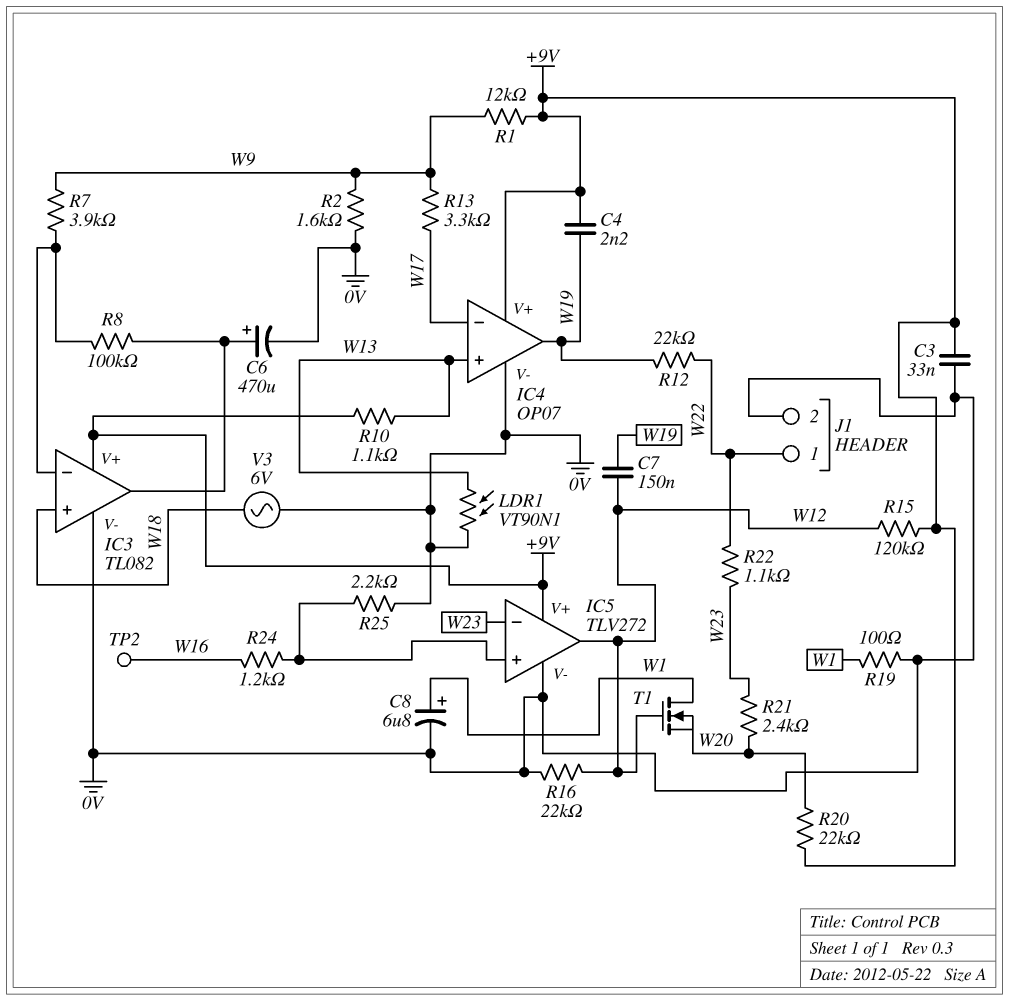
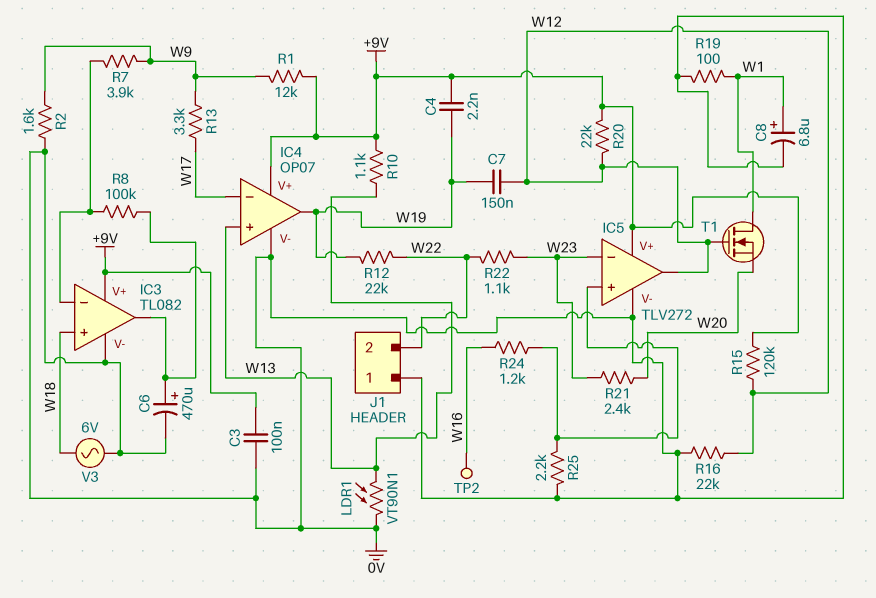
C3: 33nF (+9V, 0V) -> 100nF (+9V, 0V)
J1 pin 1: W22 -> 0V
J1 pin 2: 0V -> W22
R20: 22k (+9V, W20) -> 22k (+9V, W12)

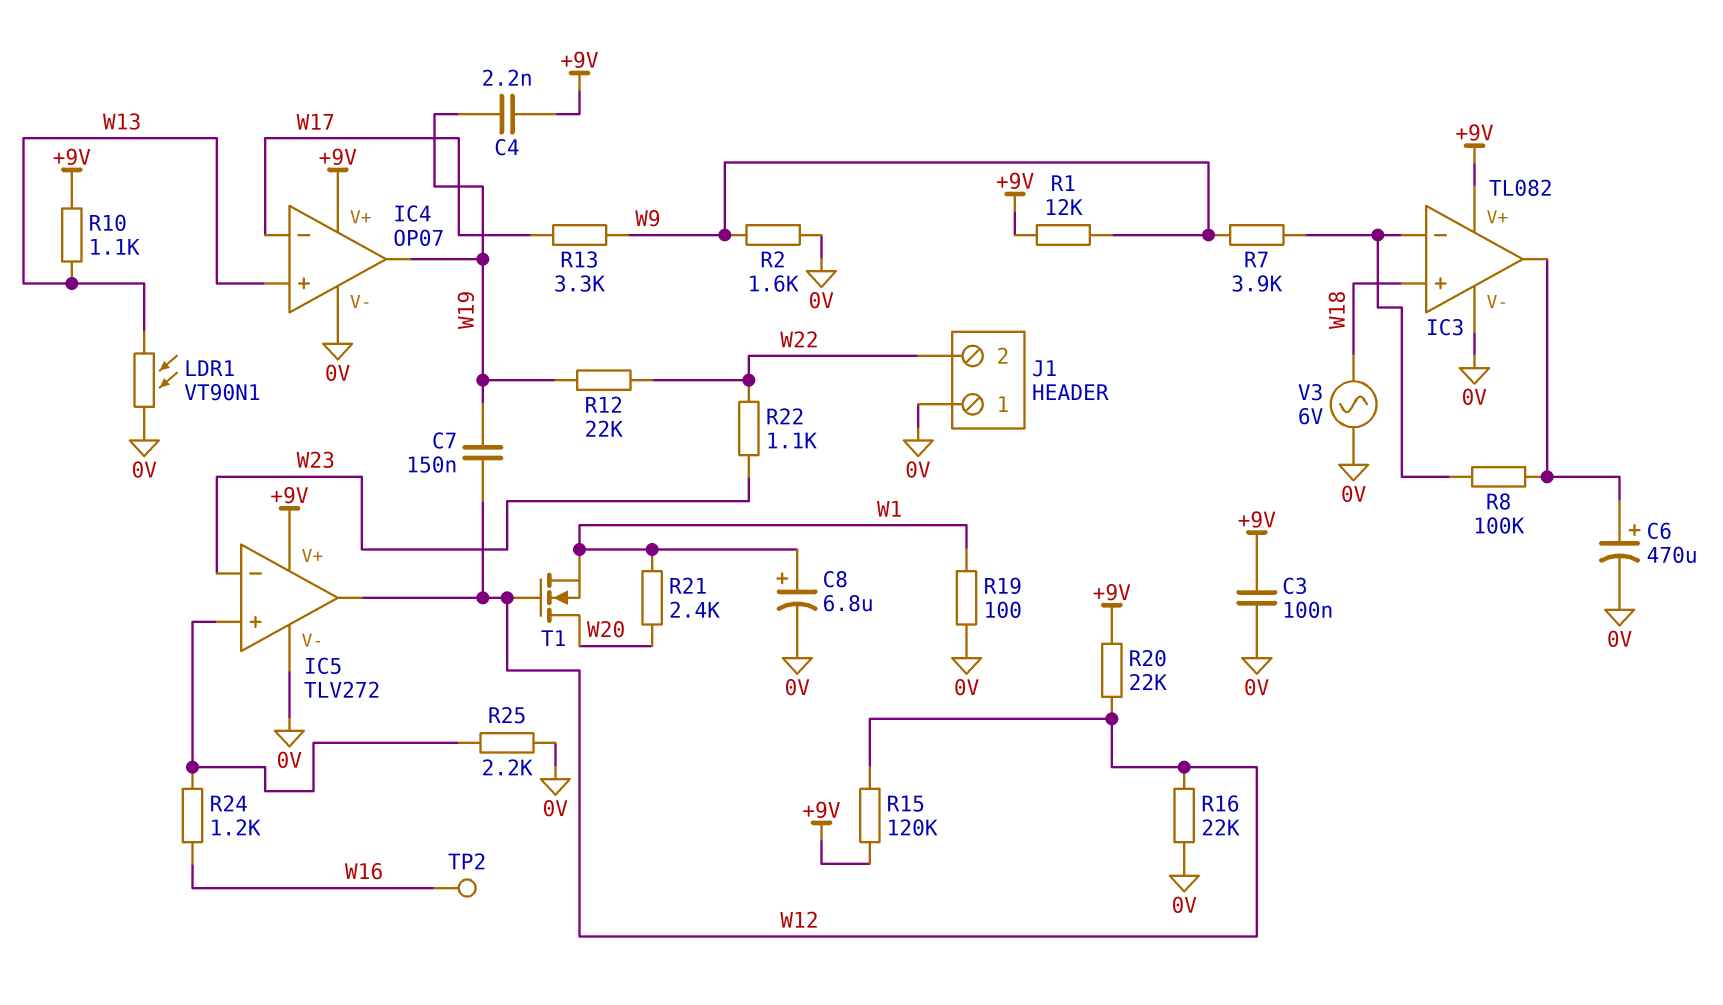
R21: 2.4k (W20, W23) -> 2.4k (W1, W20)
T1: NMOS (G W12, D W1, S W20) -> NMOS (G W12, D W20, S W1)

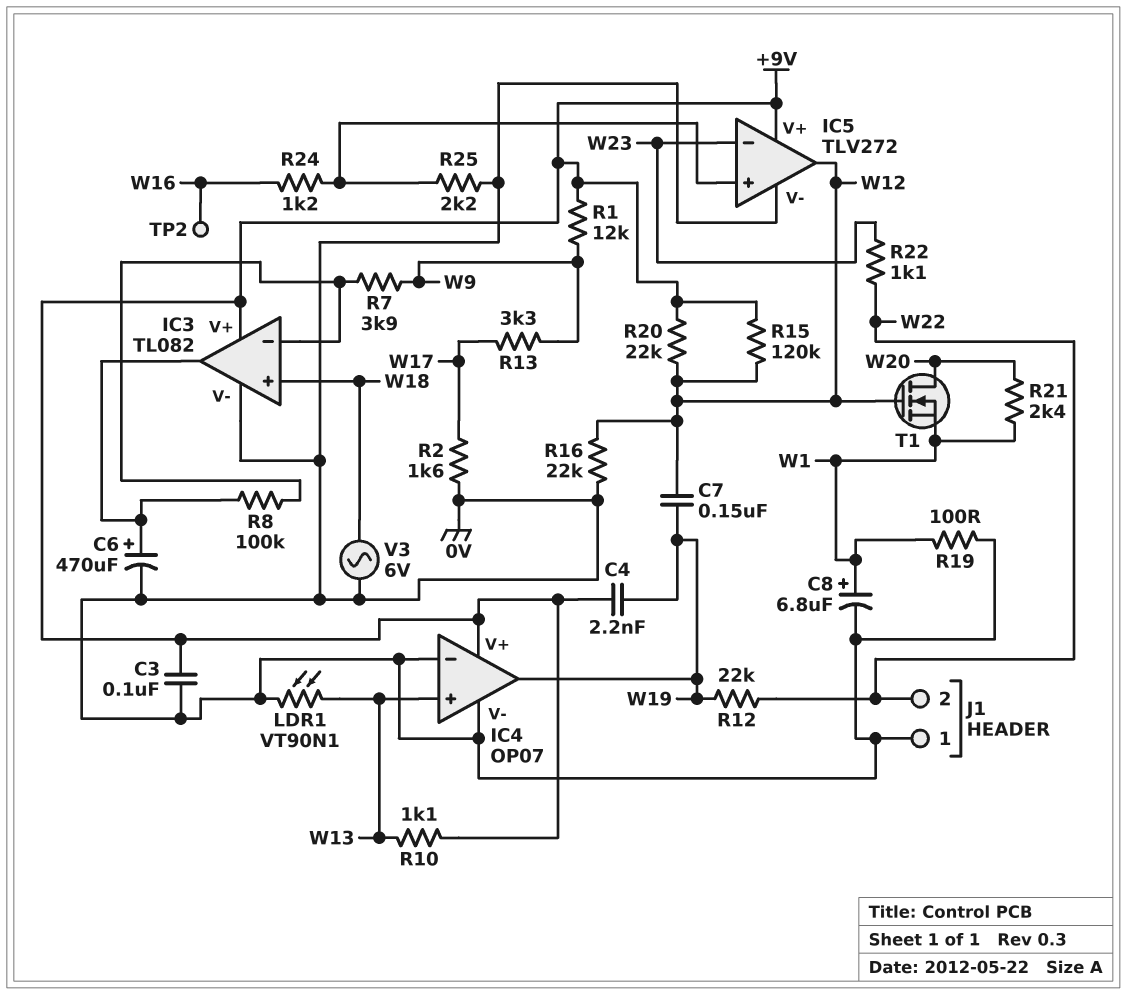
IC4 pin in-: W17 -> 0V
R2: 1.6k (0V, W9) -> 1.6k (0V, W17)

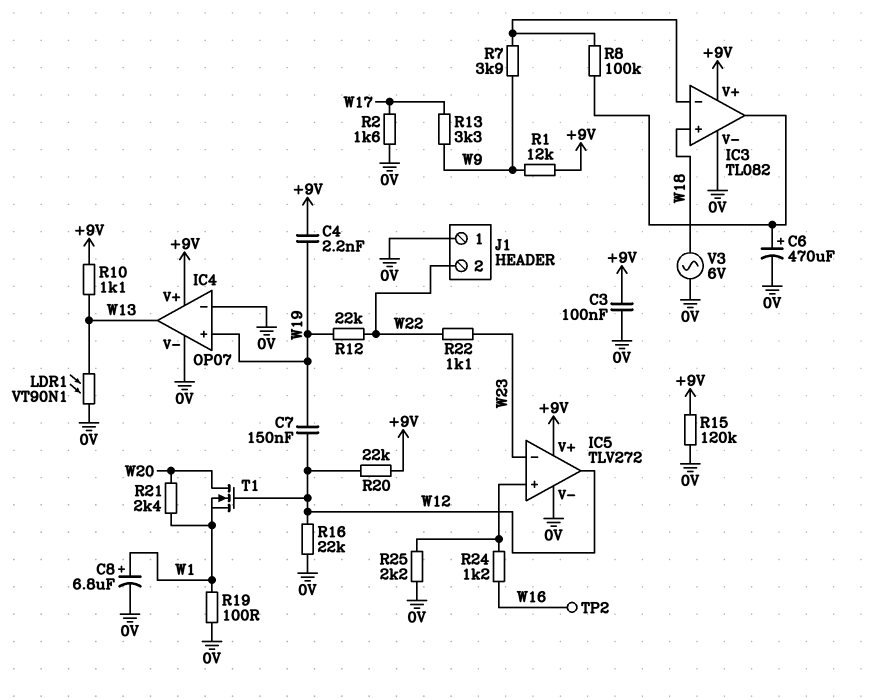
IC4 pin in+: W13 -> W19
IC4 pin out: W19 -> W13
R15: 120k (+9V, W12) -> 120k (+9V, 0V)

